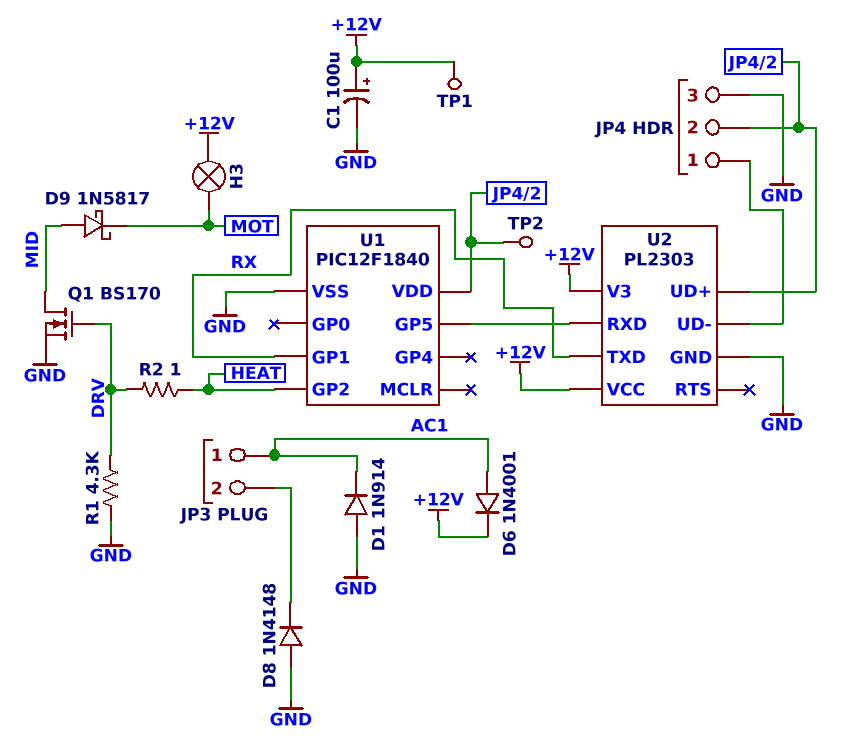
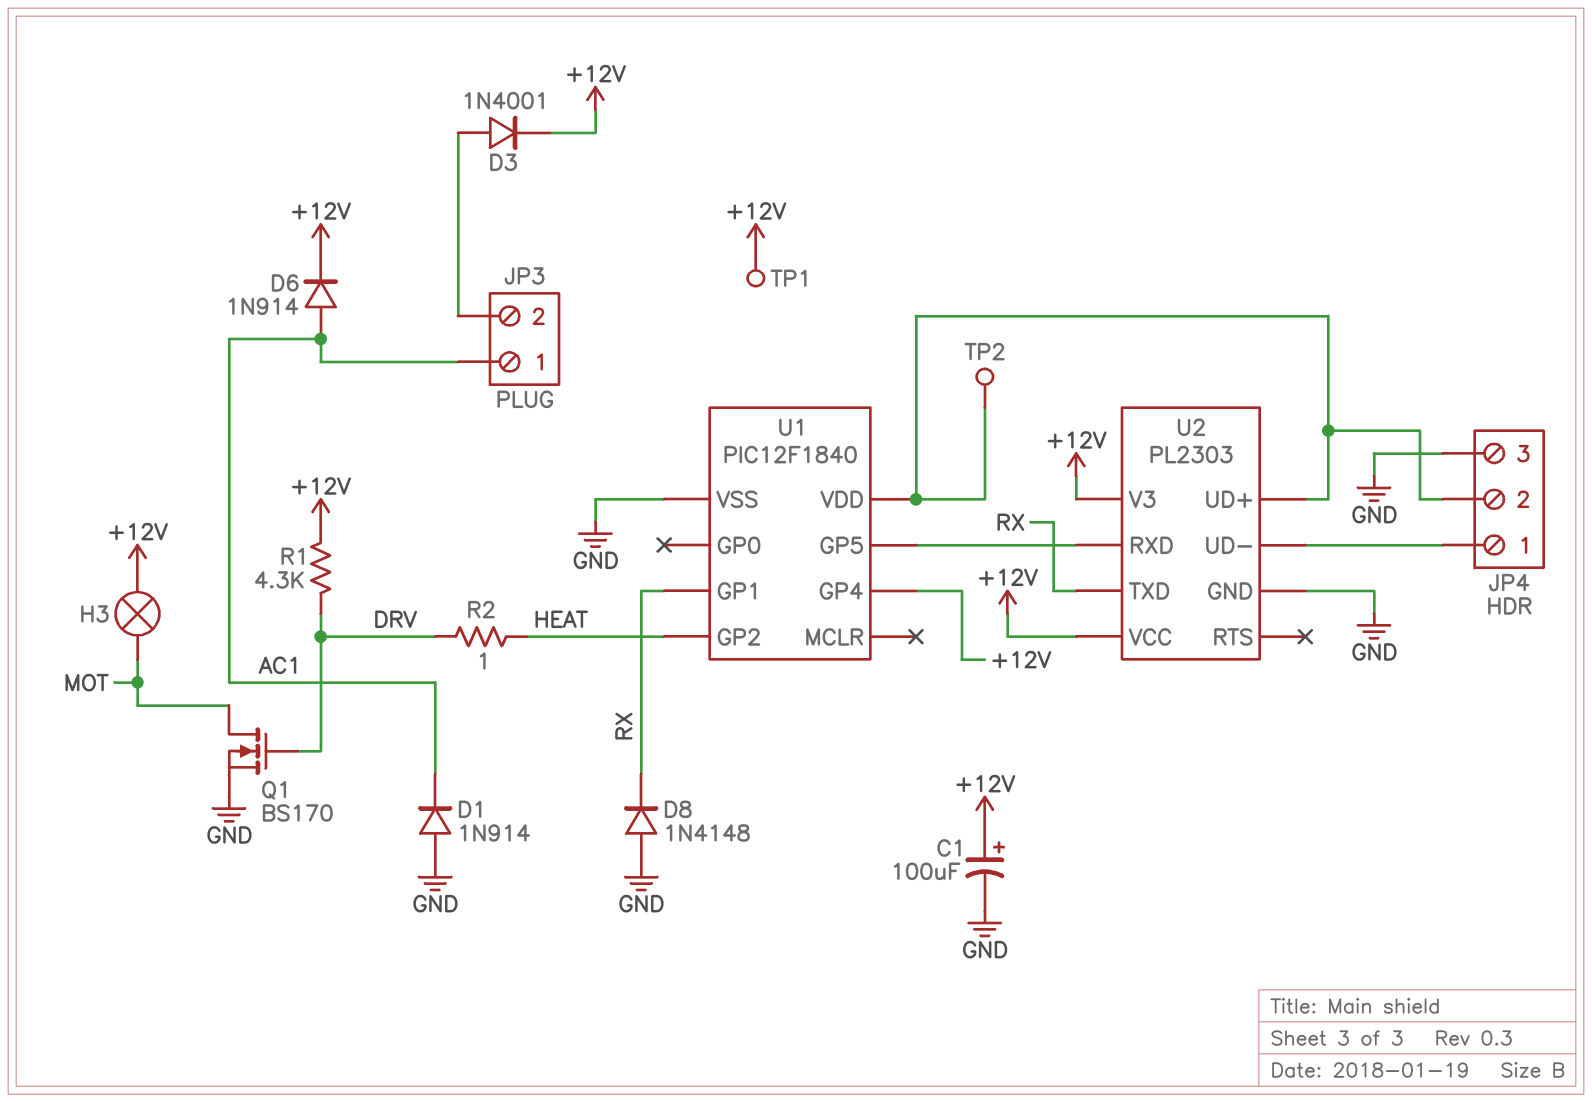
D3: none -> diode 1N4001 (A JP3/2, K +12V)
D6: diode 1N4001 (A AC1, K +12V) -> diode 1N914 (A AC1, K +12V)
D8: diode 1N4148 (A GND, K JP3/2) -> diode 1N4148 (A GND, K RX)
D9: schottky 1N5817 (A MID, K MOT) -> none
Q1: NMOS BS170 (G DRV, D MID, S GND) -> NMOS BS170 (G DRV, D MOT, S GND)
R1: 4.3k (DRV, GND) -> 4.3k (+12V, DRV)
U1 pin GP4: none -> +12V

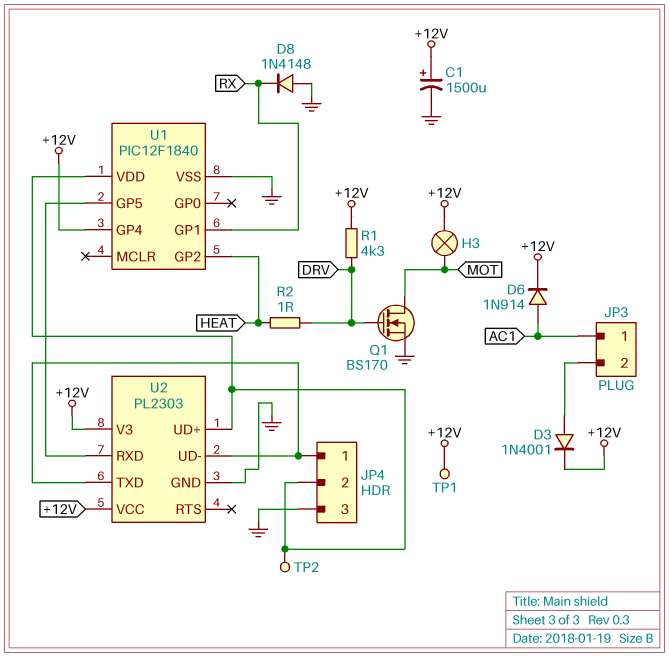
C1: 100uF (plus +12V, minus GND) -> 1500uF (plus +12V, minus GND)
D1: diode 1N914 (A GND, K AC1) -> none
U2 pin TXD: RX -> JP4/1

